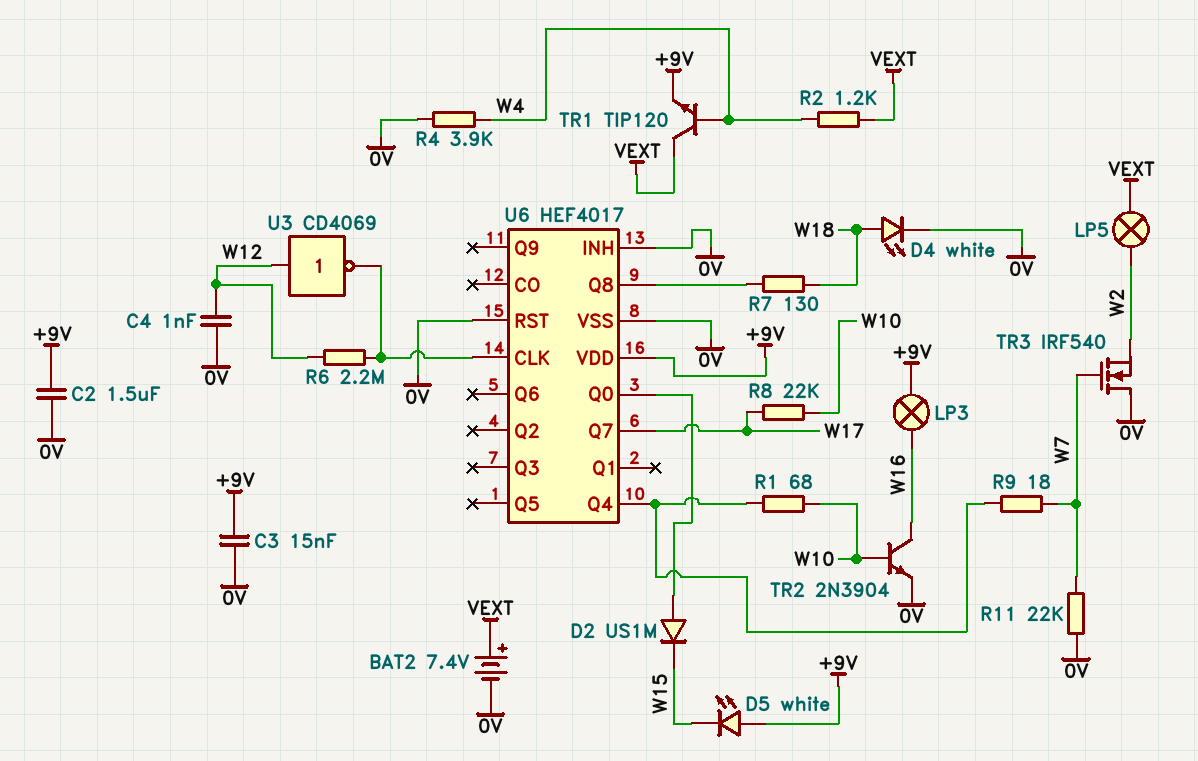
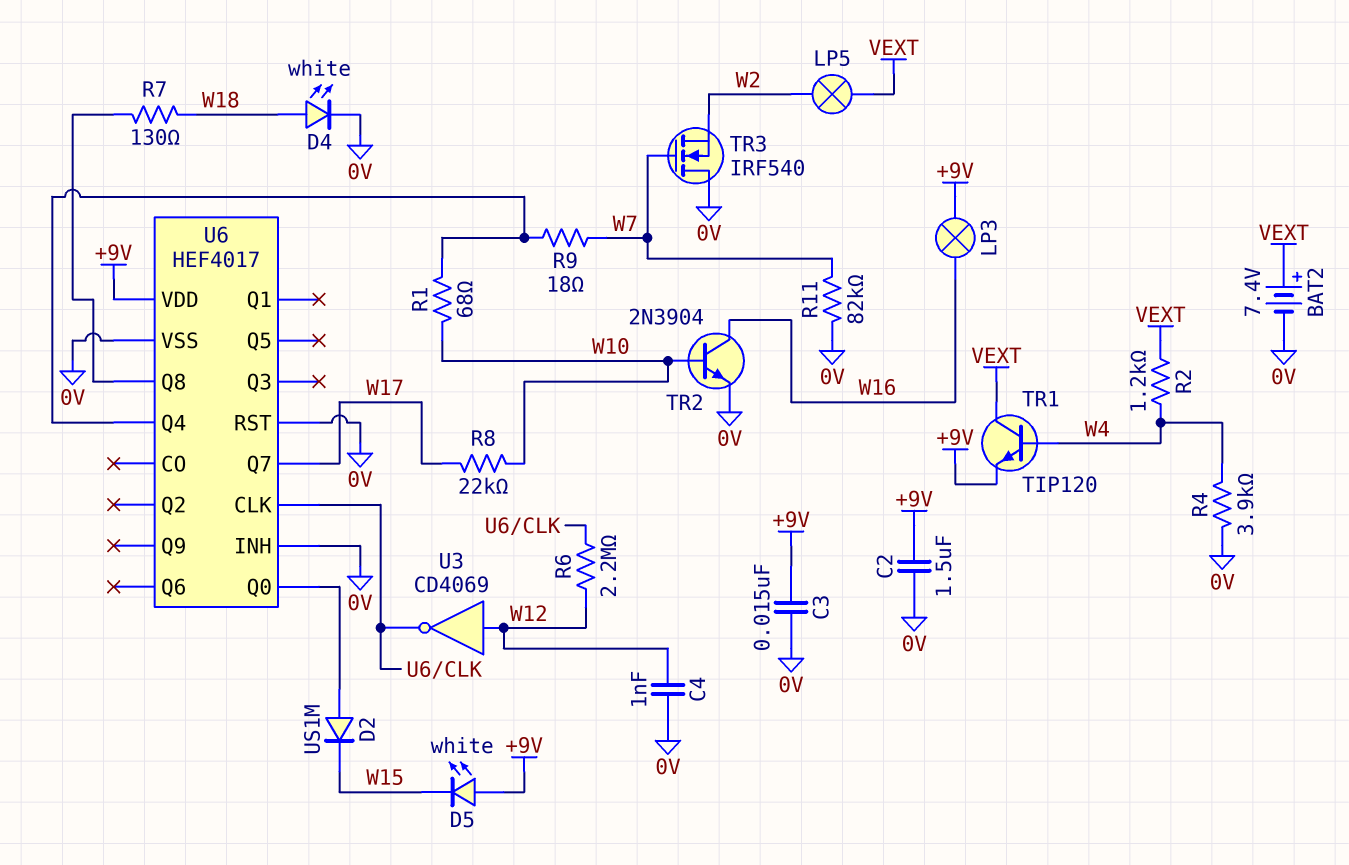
R11: 22k (0V, W7) -> 82k (0V, W7)

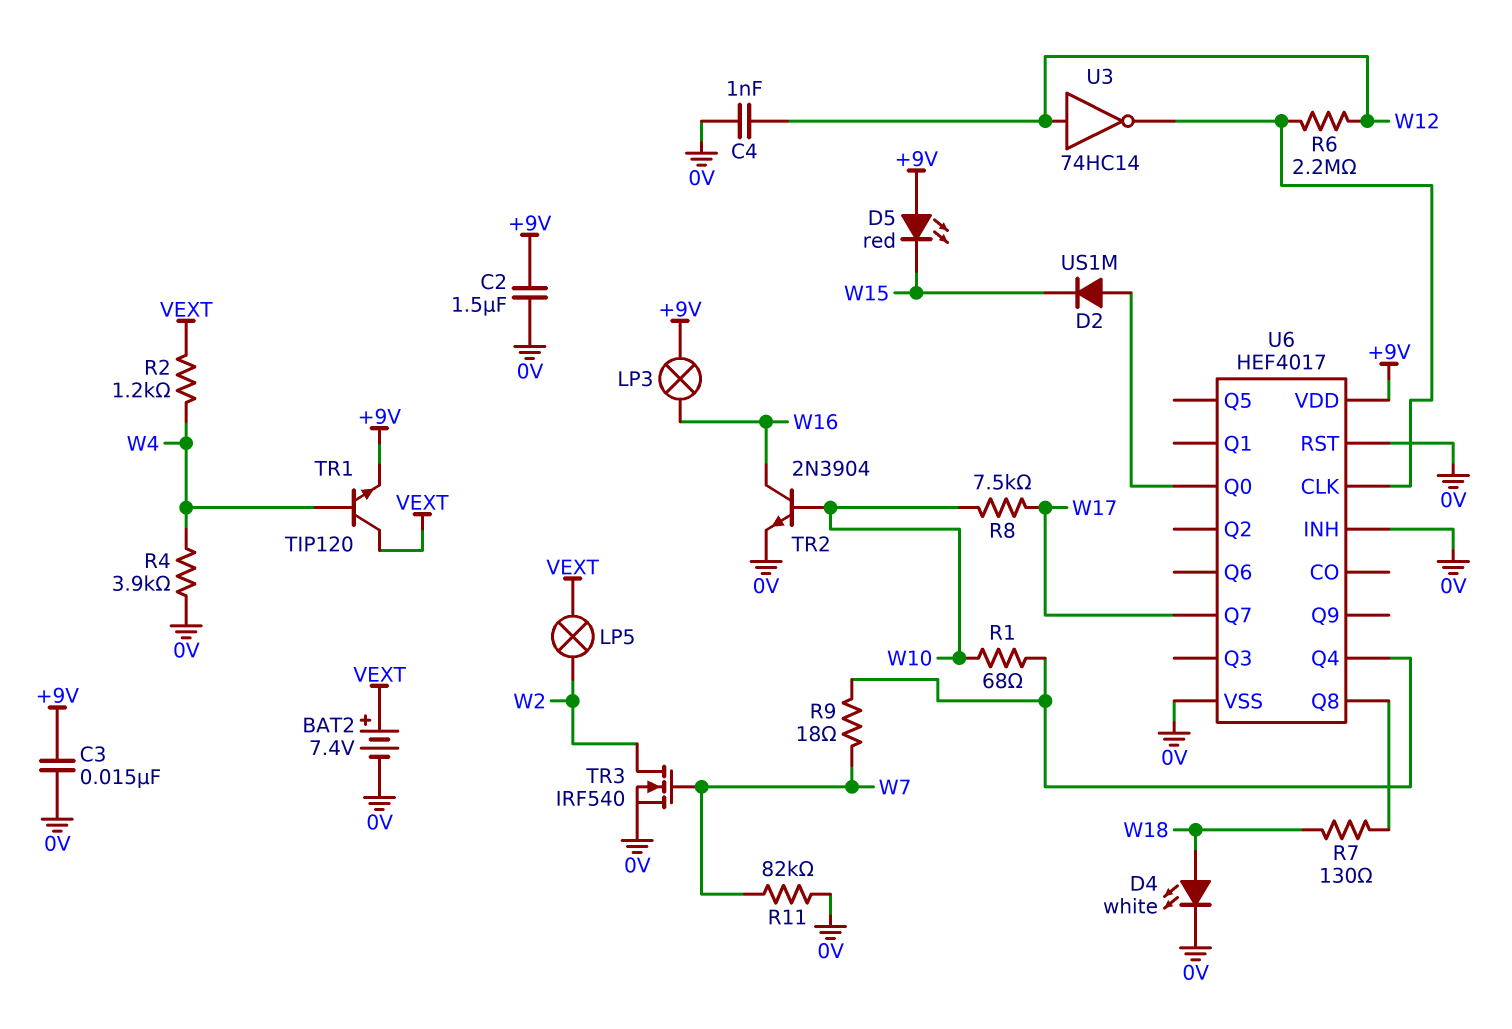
D5: LED white (A +9V, K W15) -> LED red (A +9V, K W15)
R8: 22k (W10, W17) -> 7.5k (W10, W17)
TR3: NMOS IRF540 (G W7, D 0V, S W2) -> NMOS IRF540 (G W7, D W2, S 0V)
U3: NOT CD4069 (in W12, out U6/CLK) -> NOT 74HC14 (in W12, out U6/CLK)

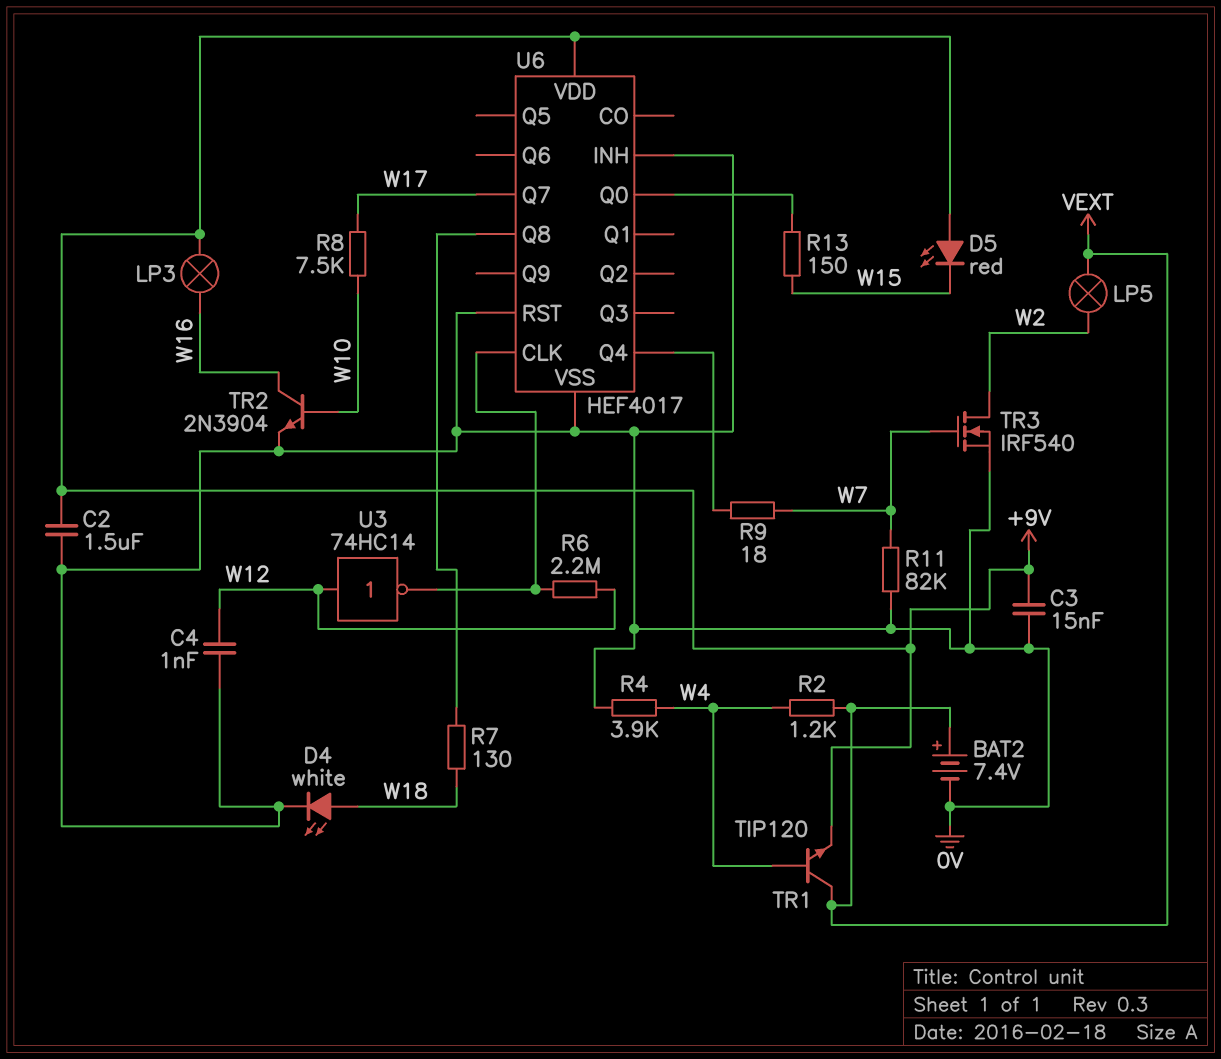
D2: diode US1M (A U6/Q0, K W15) -> none
R1: 68 (U6/Q4, W10) -> none
R13: none -> 150 (U6/Q0, W15)

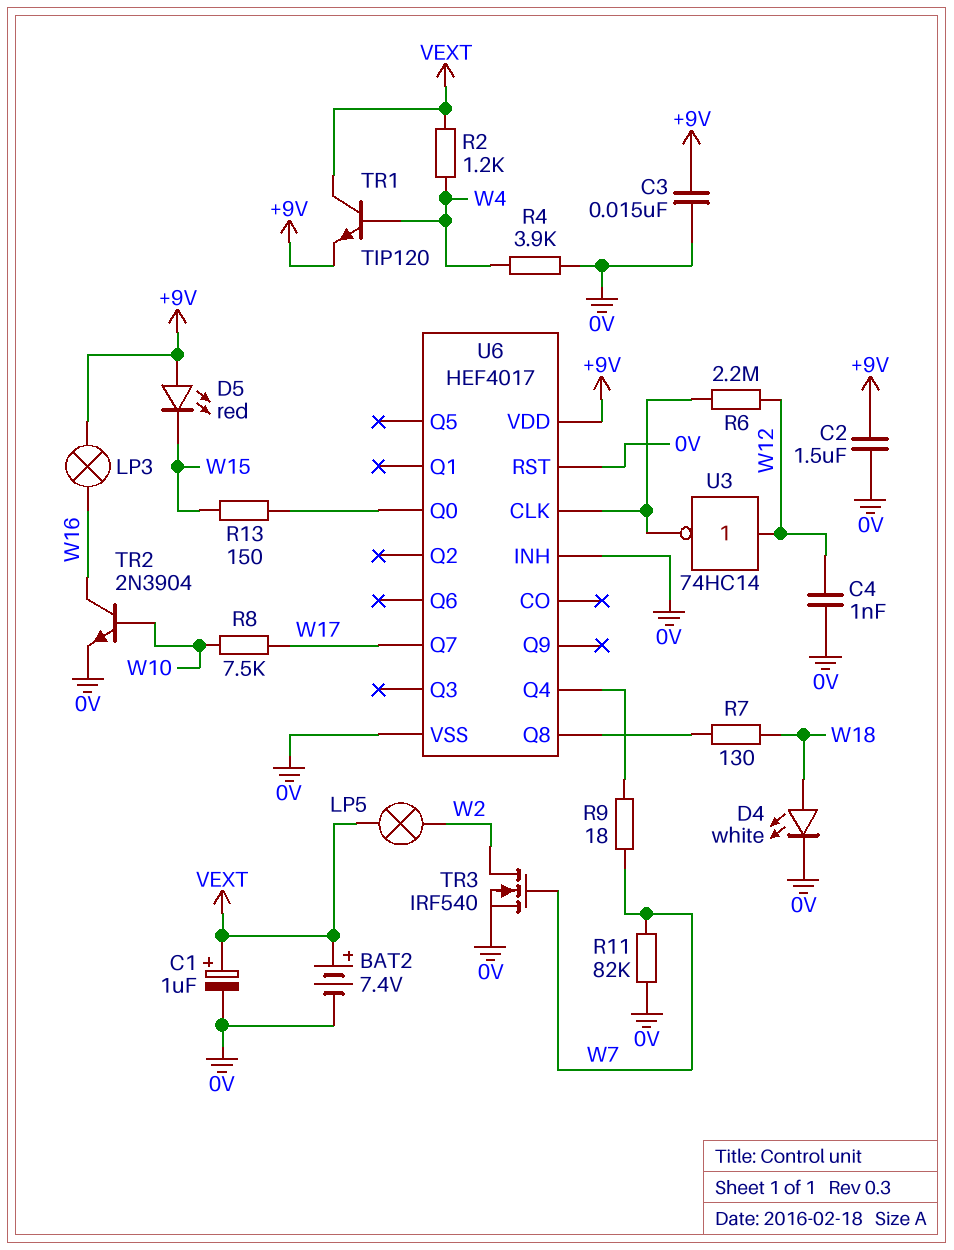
C1: none -> 1uF (plus VEXT, minus 0V)

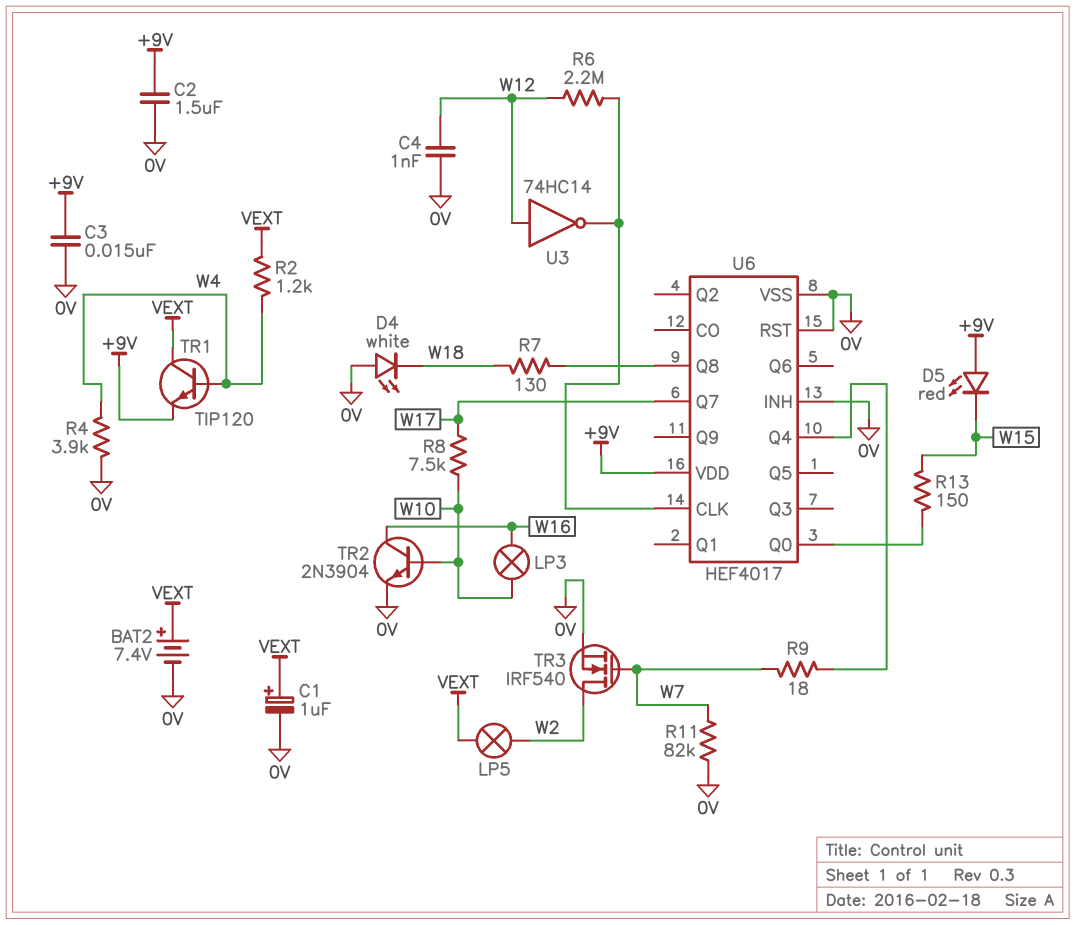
D4: LED white (A W18, K 0V) -> LED white (A 0V, K W18)
LP3: lamp (+9V, W16) -> lamp (W10, W16)

